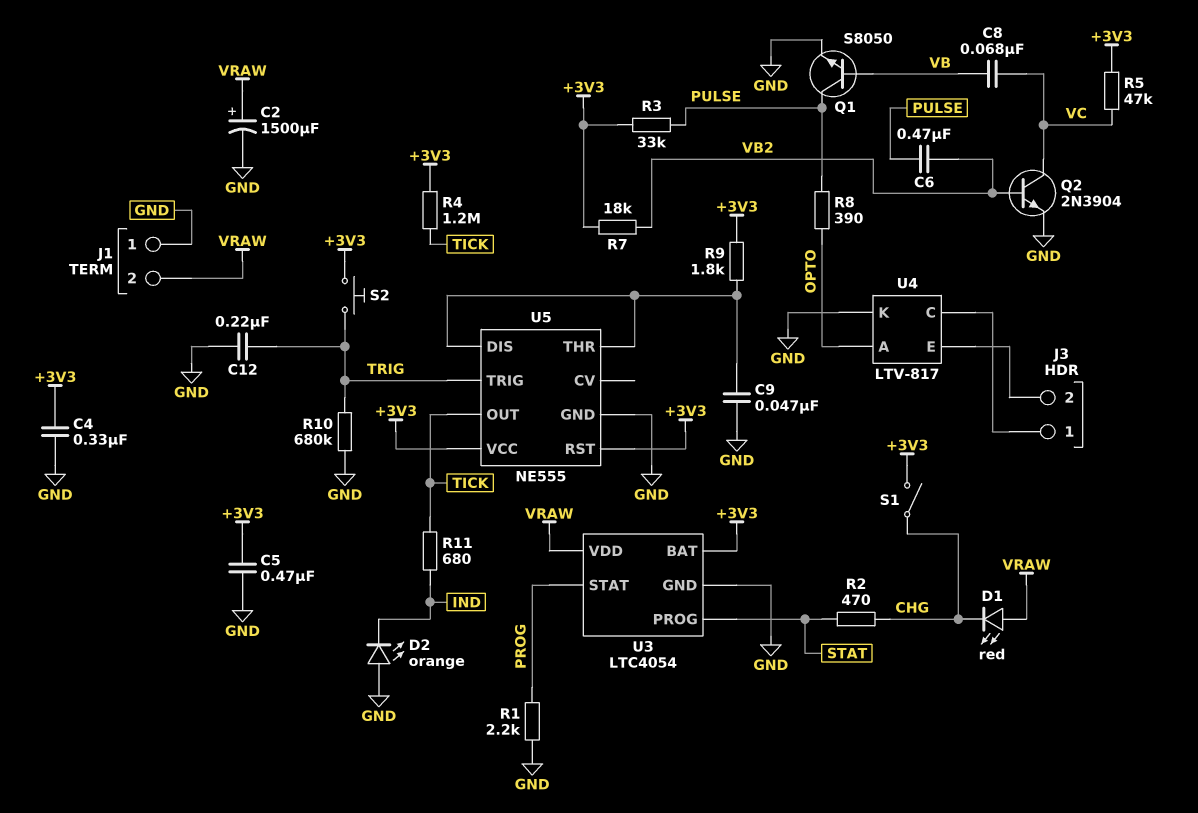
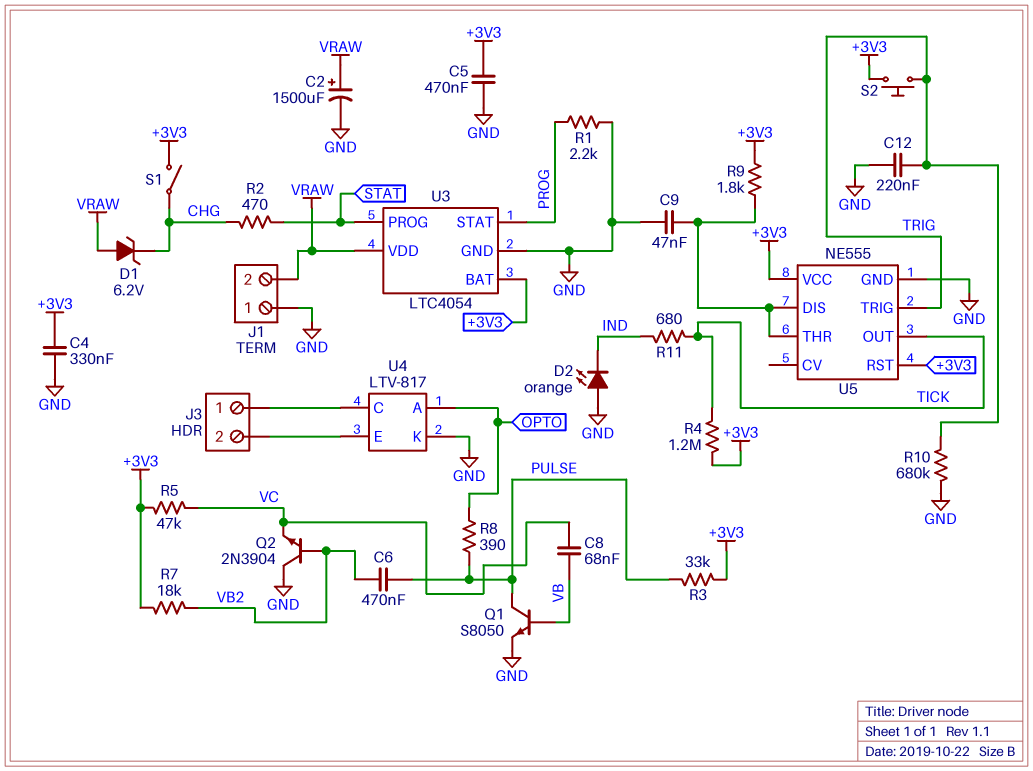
D1: LED red (A VRAW, K CHG) -> zener 6.2V (A VRAW, K CHG)
Q2: NPN 2N3904 (B VB2, C VC, E GND) -> NPN 2N3904 (B VB2, C GND, E VC)

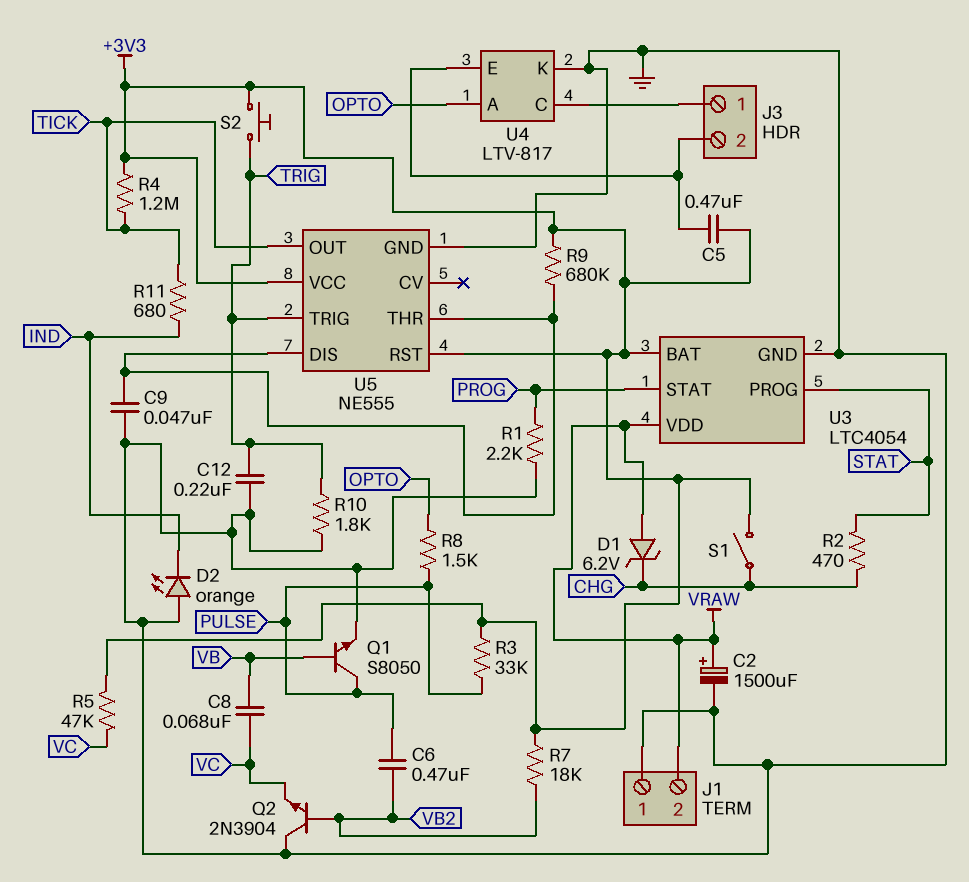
C4: 330nF (+3V3, GND) -> none
C5: 470nF (+3V3, GND) -> 470nF (+3V3, J3/2)
R8: 390 (OPTO, PULSE) -> 1.5k (OPTO, PULSE)
R9: 1.8k (+3V3, U5/DIS) -> 680k (+3V3, U5/DIS)
R10: 680k (GND, TRIG) -> 1.8k (GND, TRIG)

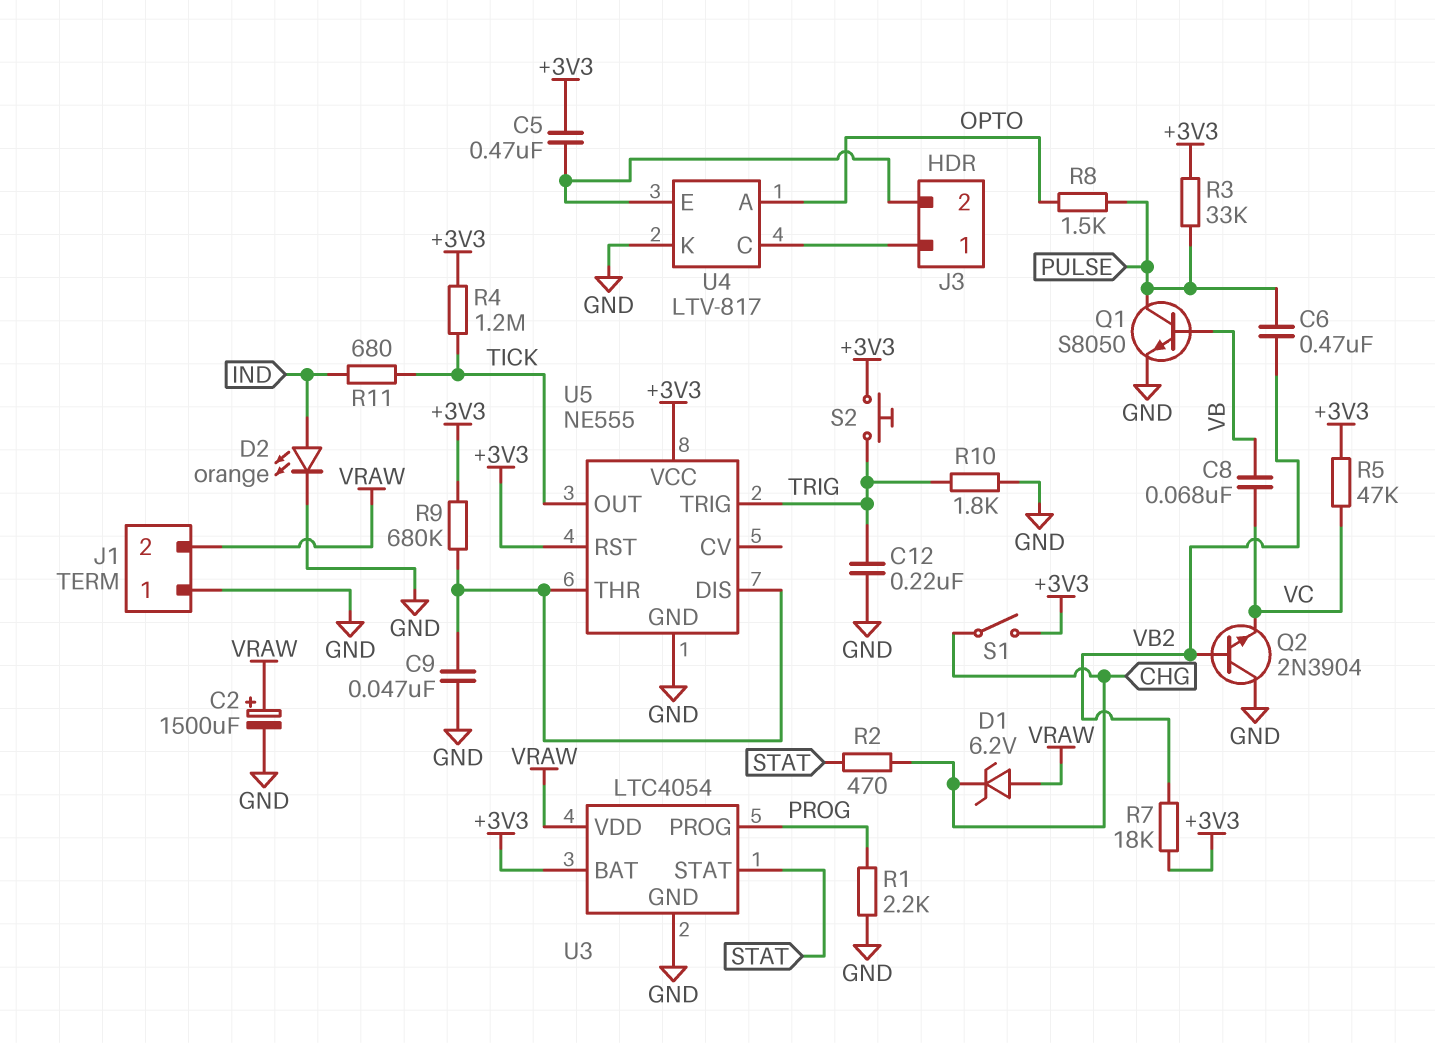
D2: LED orange (A GND, K IND) -> LED orange (A IND, K GND)
U3 pin PROG: STAT -> PROG
U3 pin STAT: PROG -> STAT

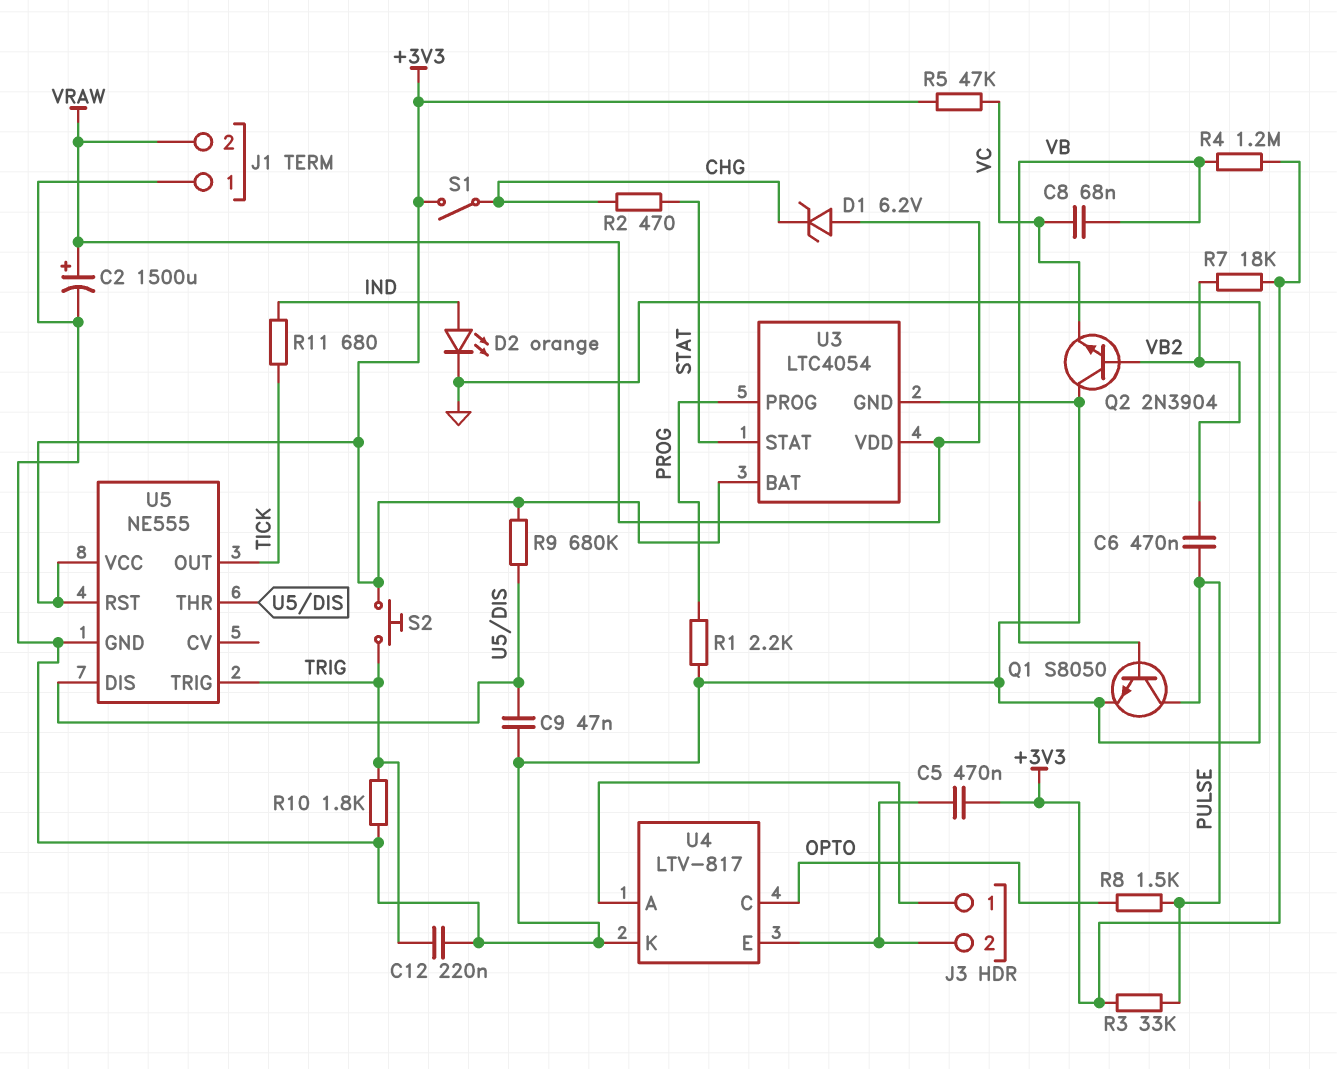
R4: 1.2M (+3V3, TICK) -> 1.2M (+3V3, VB)
U4 pin A: OPTO -> J3/1
U4 pin C: J3/1 -> OPTO

